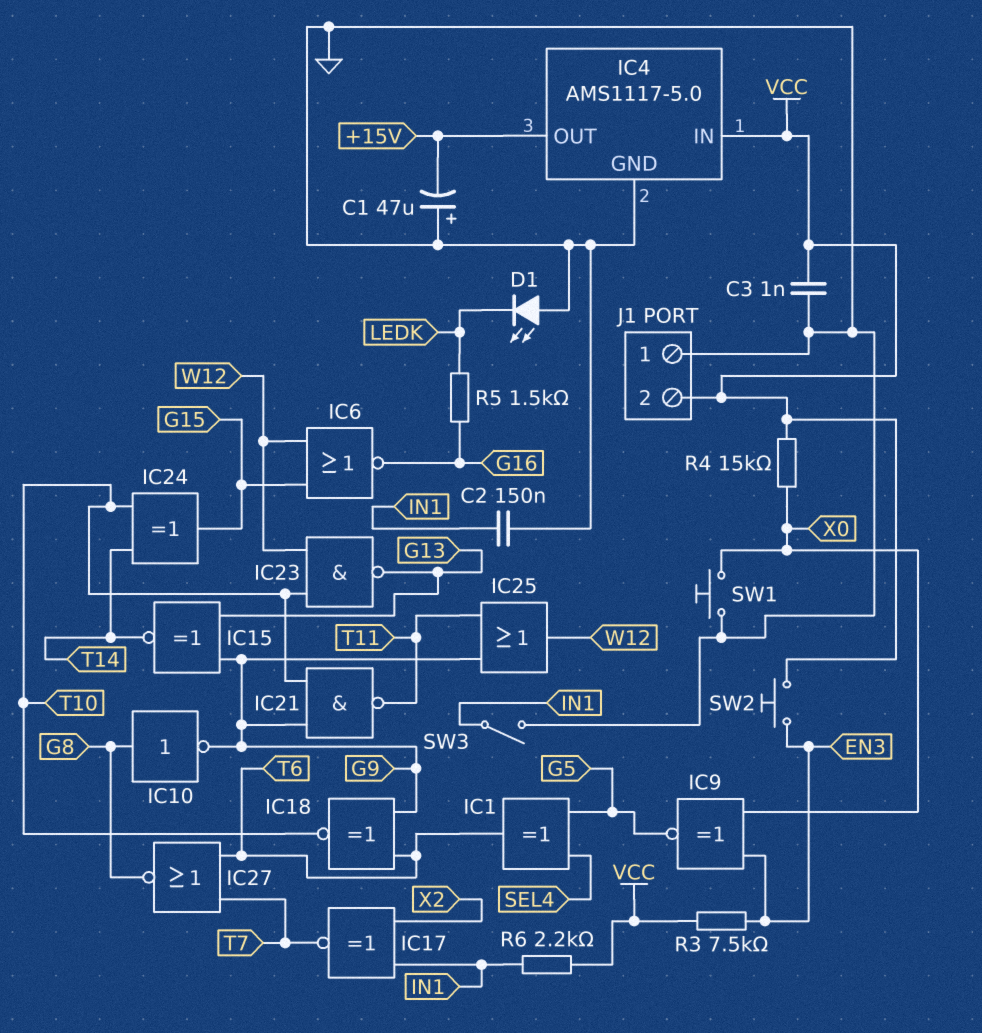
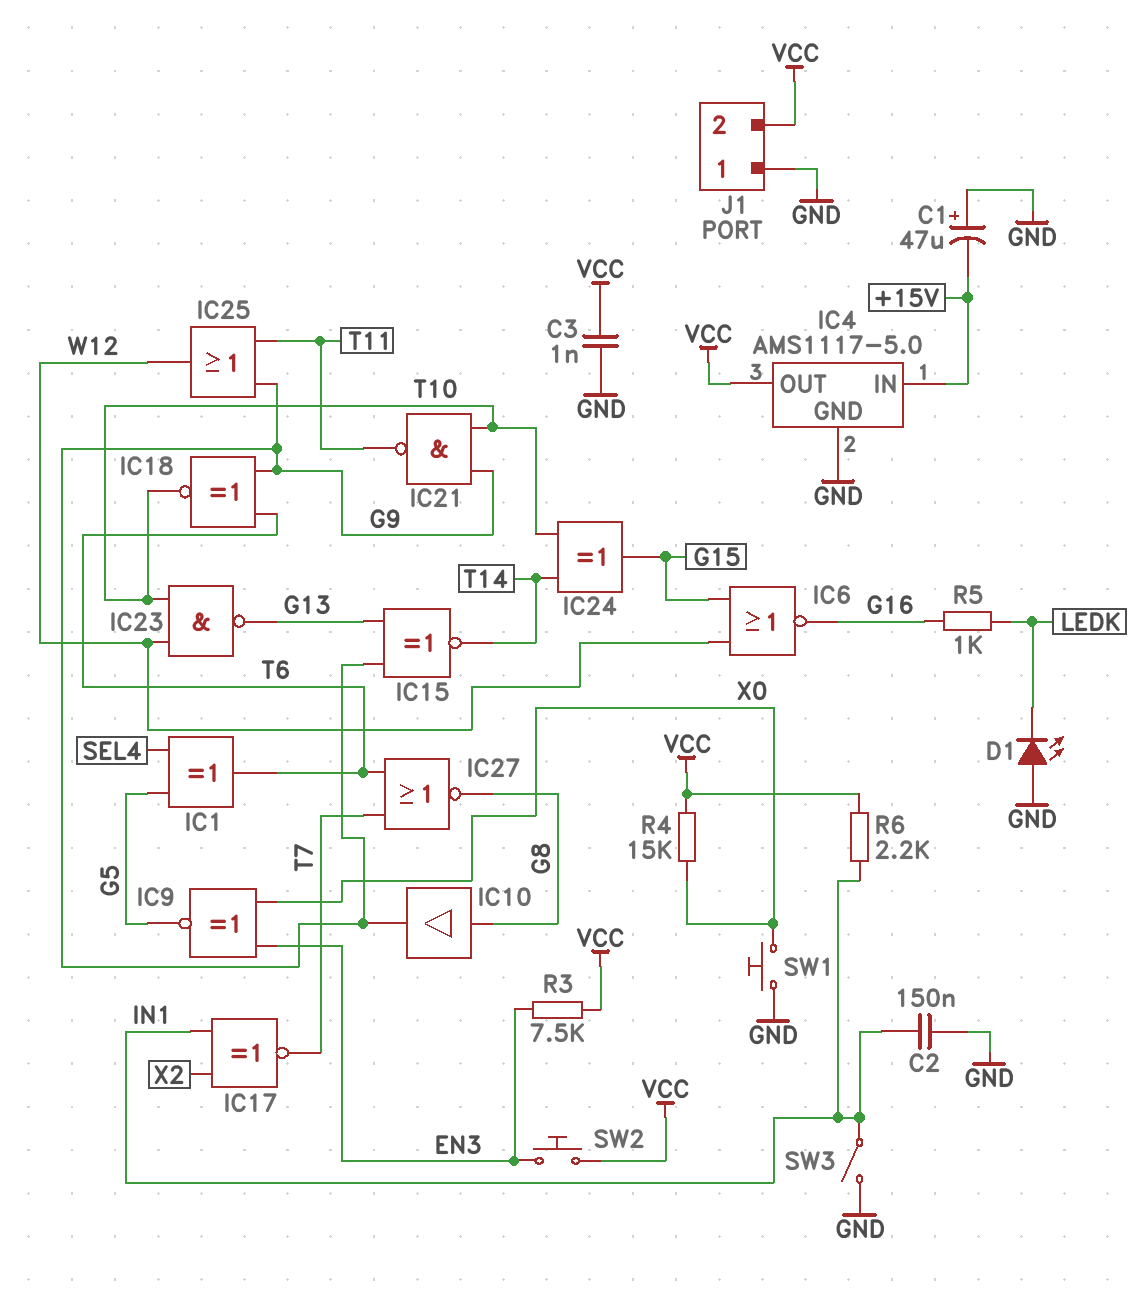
IC4 pin IN: VCC -> +15V
IC4 pin OUT: +15V -> VCC
IC10: NOT (in G8, out G9) -> buffer (in G8, out G9)
R5: 1.5k (G16, LEDK) -> 1k (G16, LEDK)

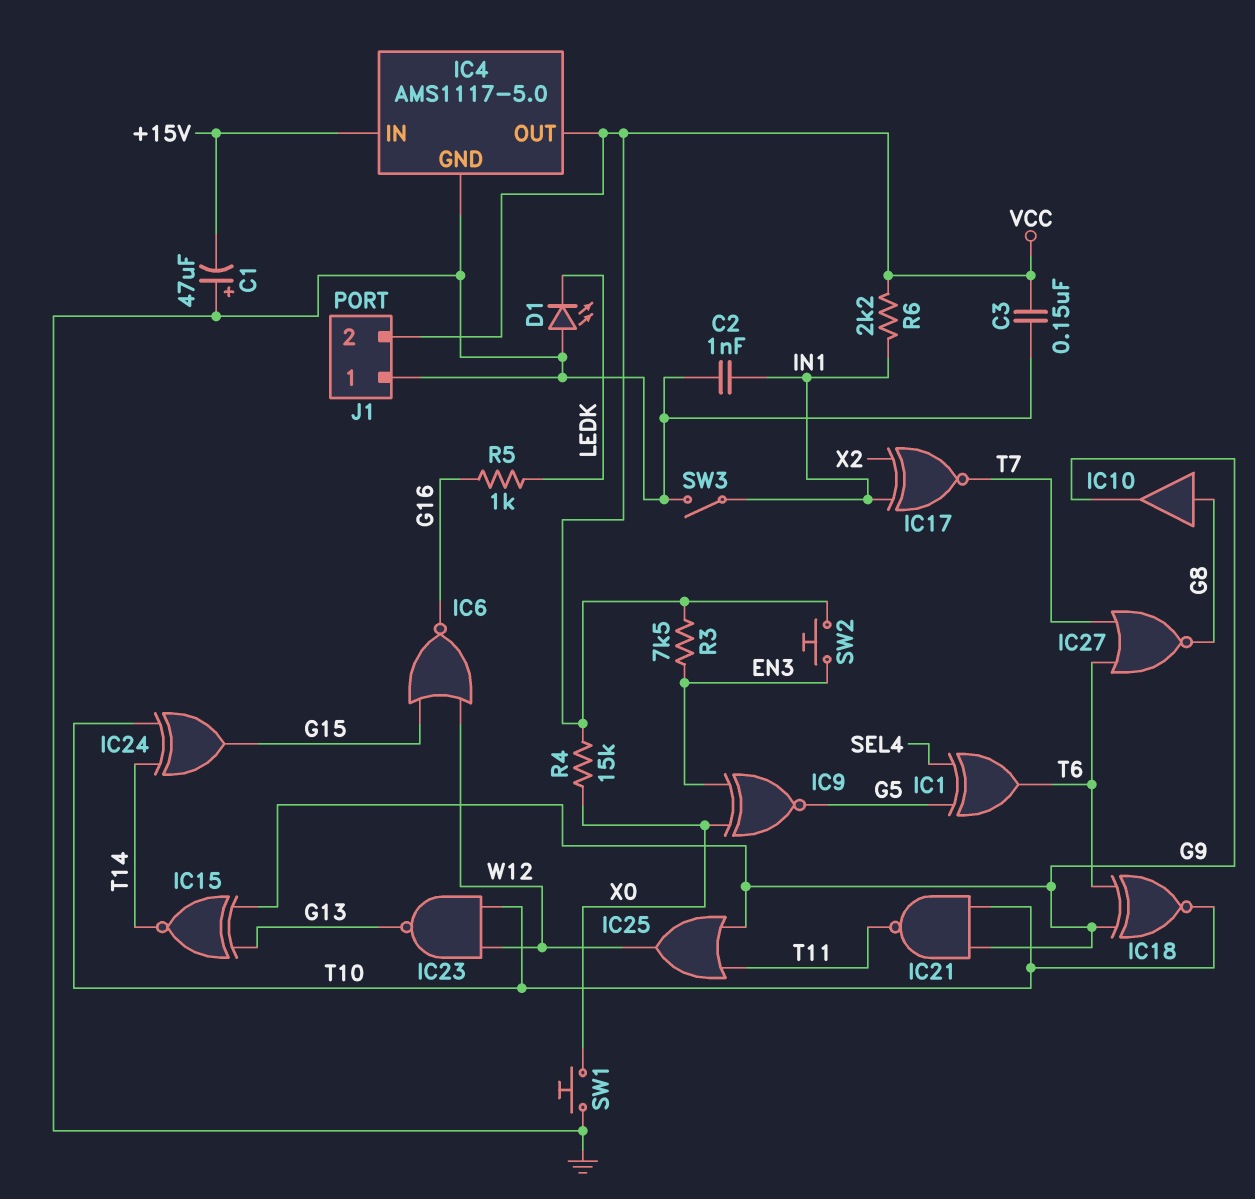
C2: 150nF (GND, IN1) -> 1nF (GND, IN1)
C3: 1nF (GND, VCC) -> 150nF (GND, VCC)

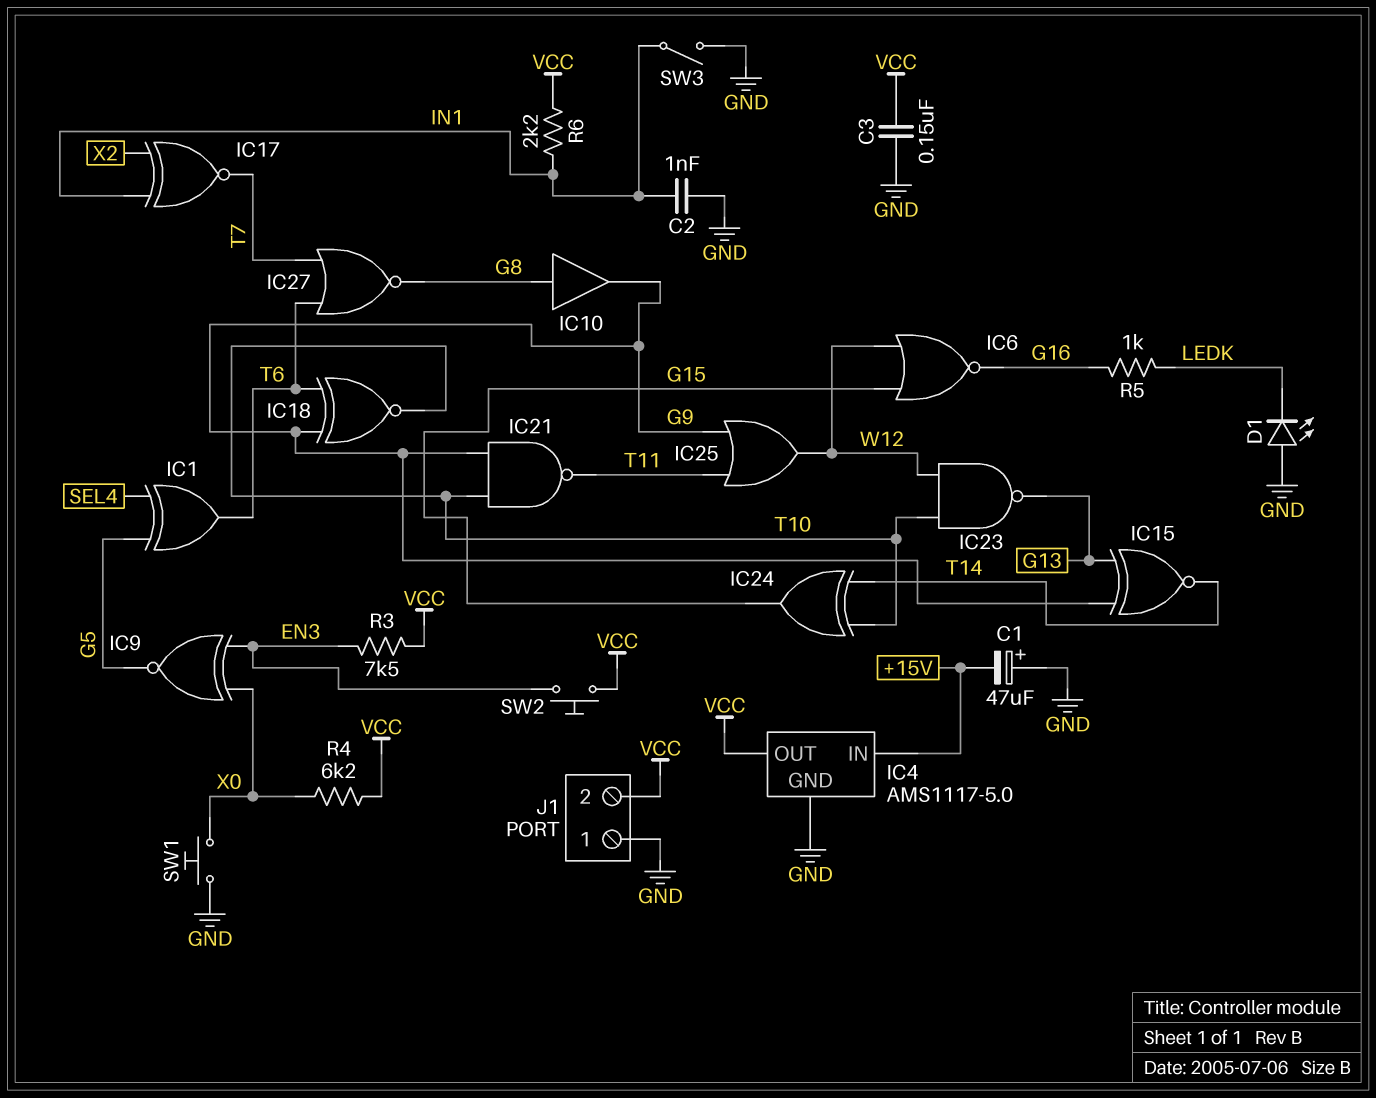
R4: 15k (VCC, X0) -> 6.2k (VCC, X0)

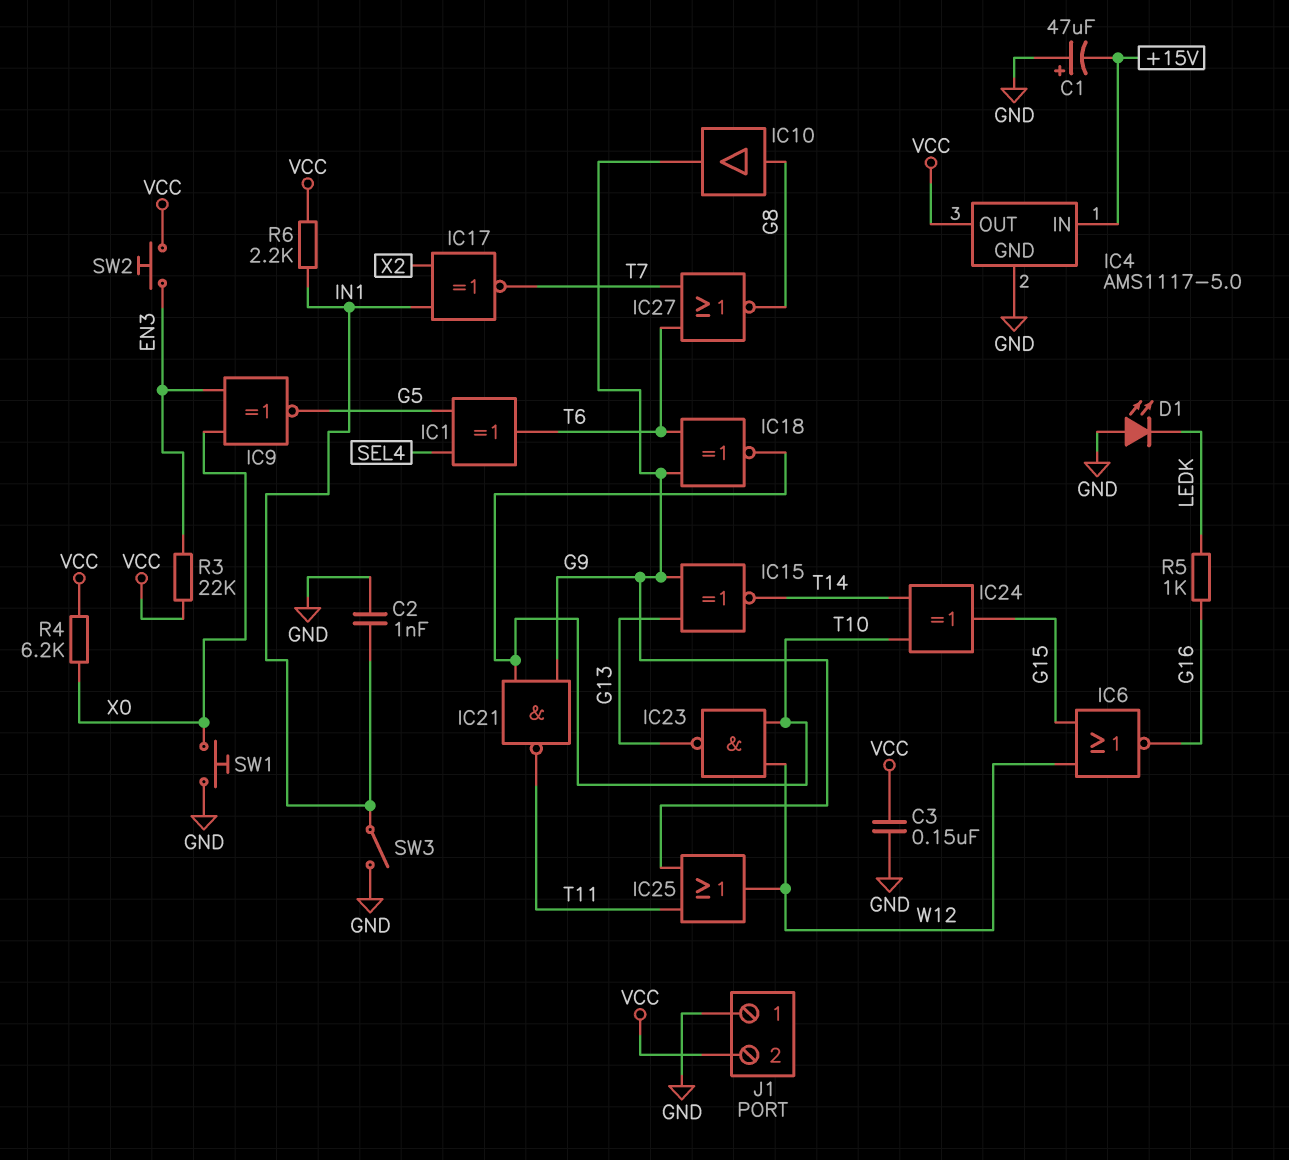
R3: 7.5k (EN3, VCC) -> 22k (EN3, VCC)

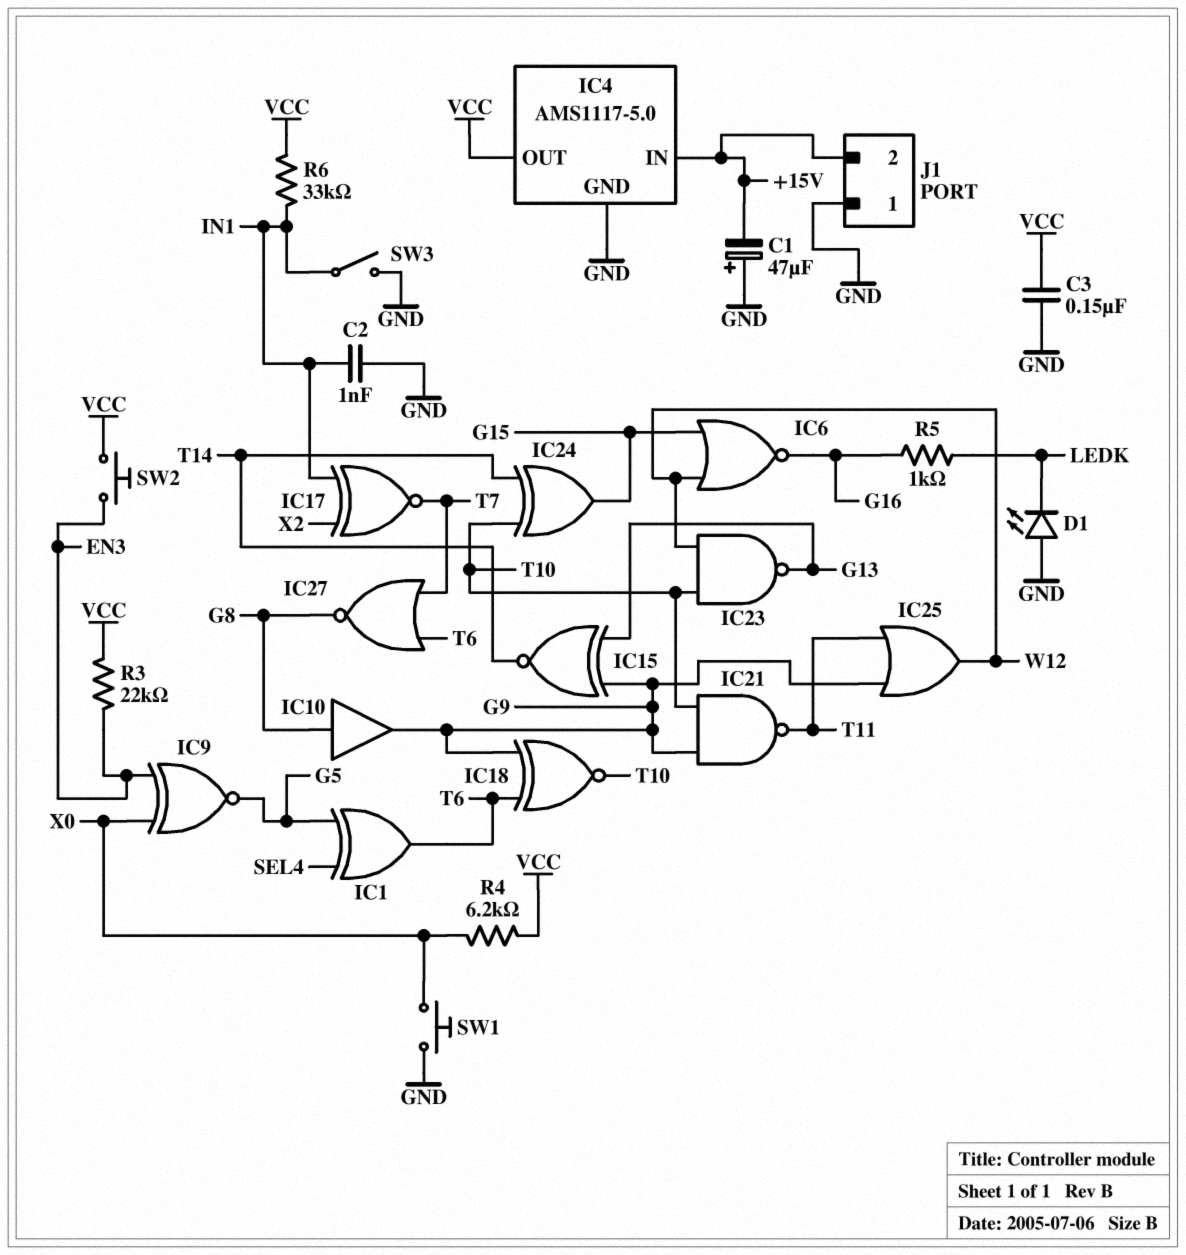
J1 pin 2: VCC -> +15V
R6: 2.2k (IN1, VCC) -> 33k (IN1, VCC)

